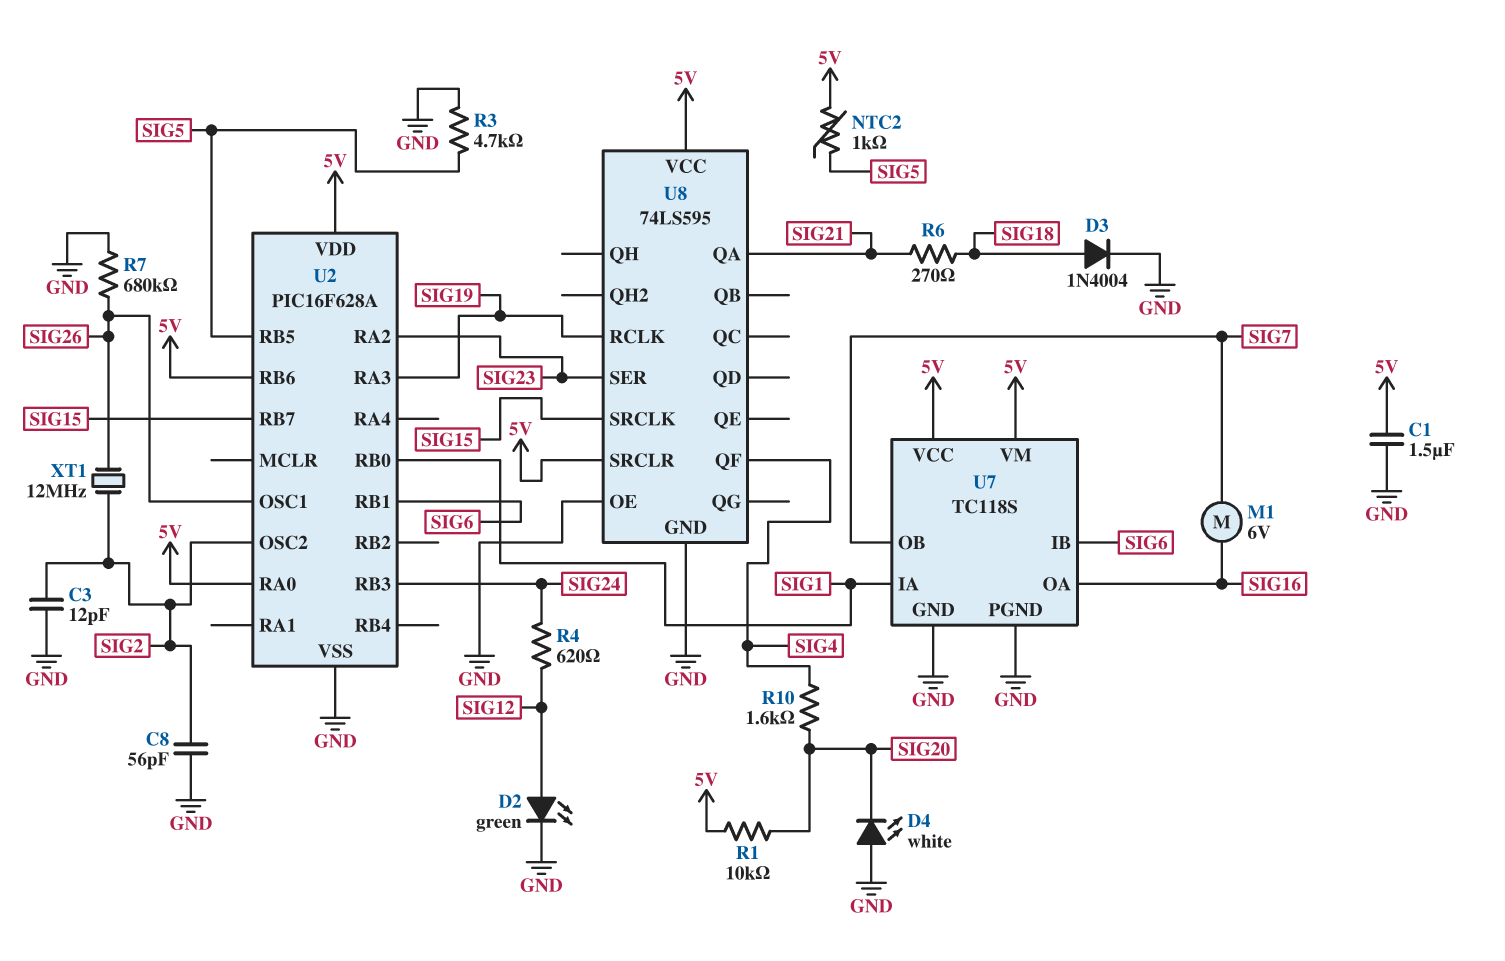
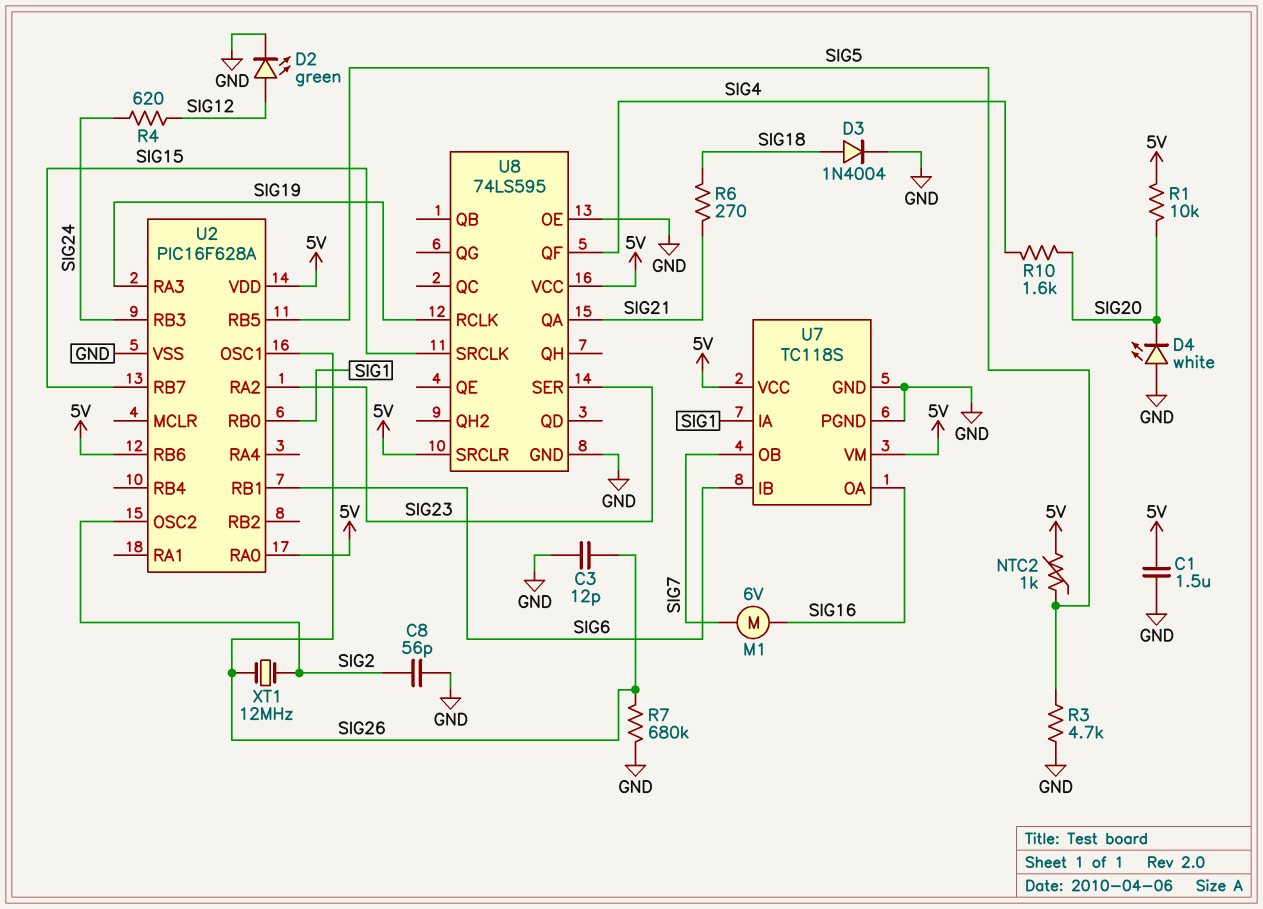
C3: 12pF (GND, SIG2) -> 12pF (GND, SIG26)

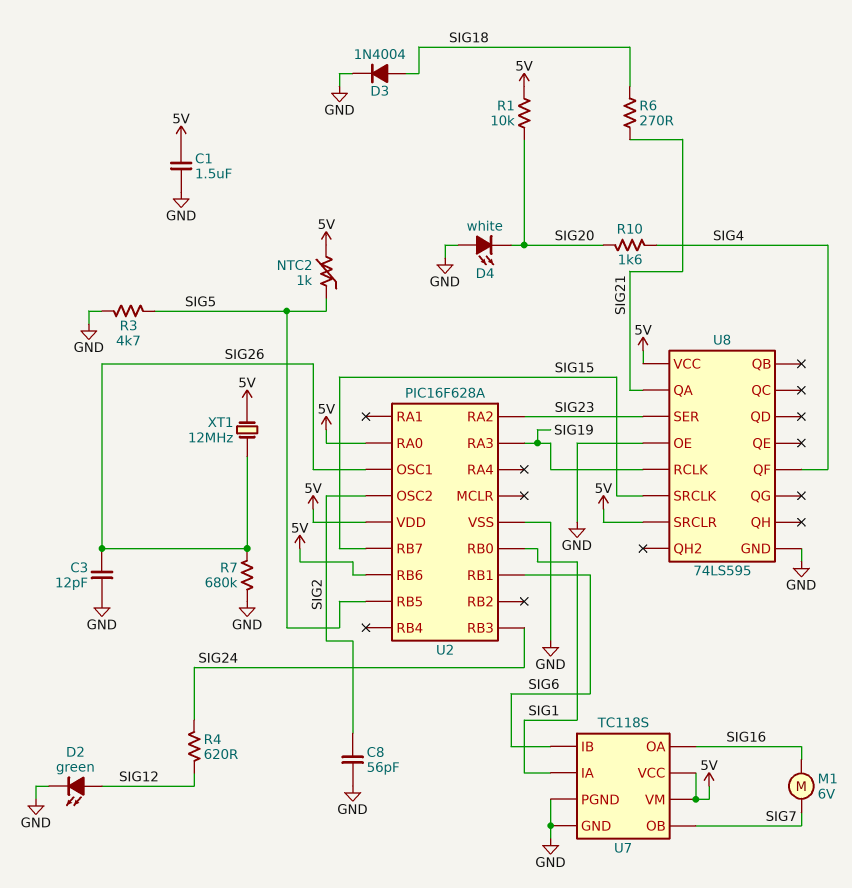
XT1: 12MHz (SIG2, SIG26) -> 12MHz (5V, SIG26)

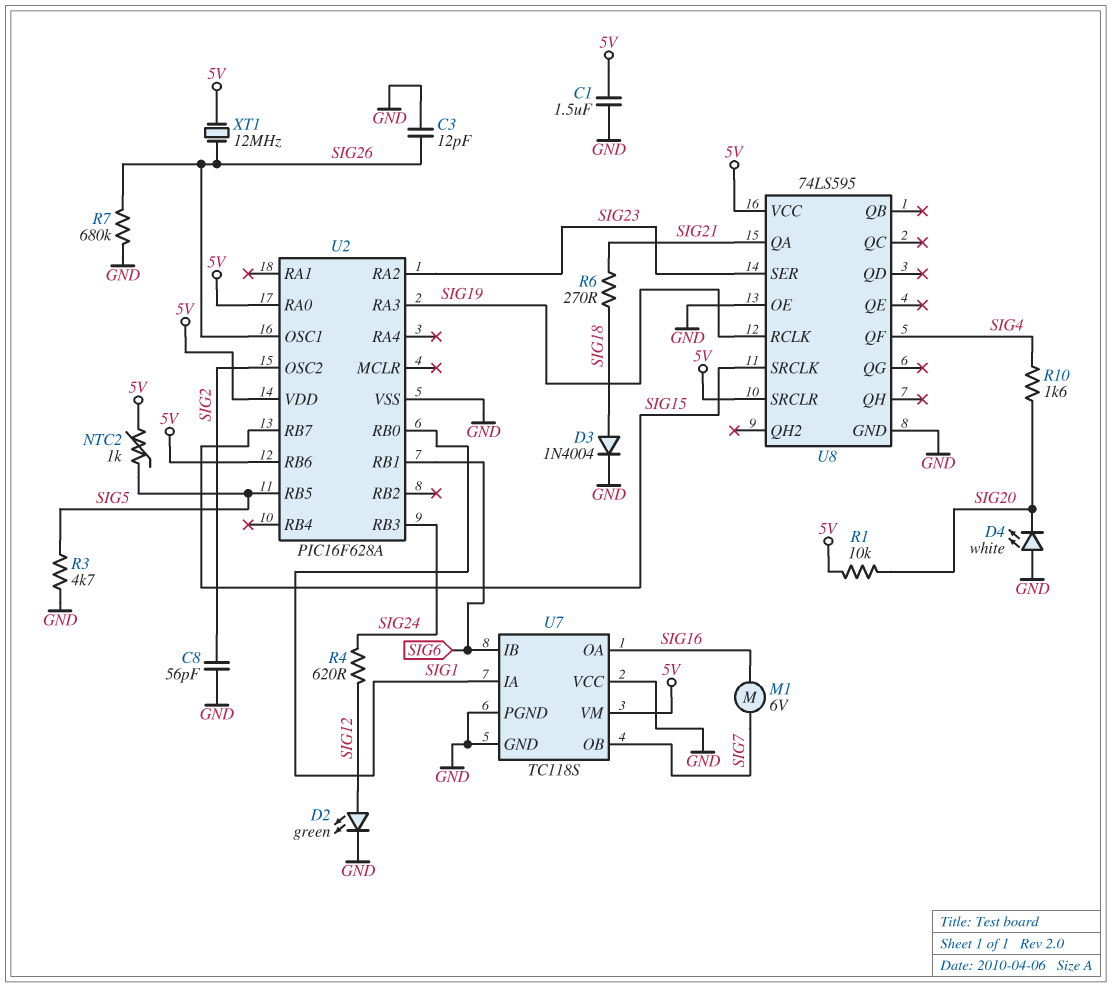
U7 pin VCC: 5V -> GND

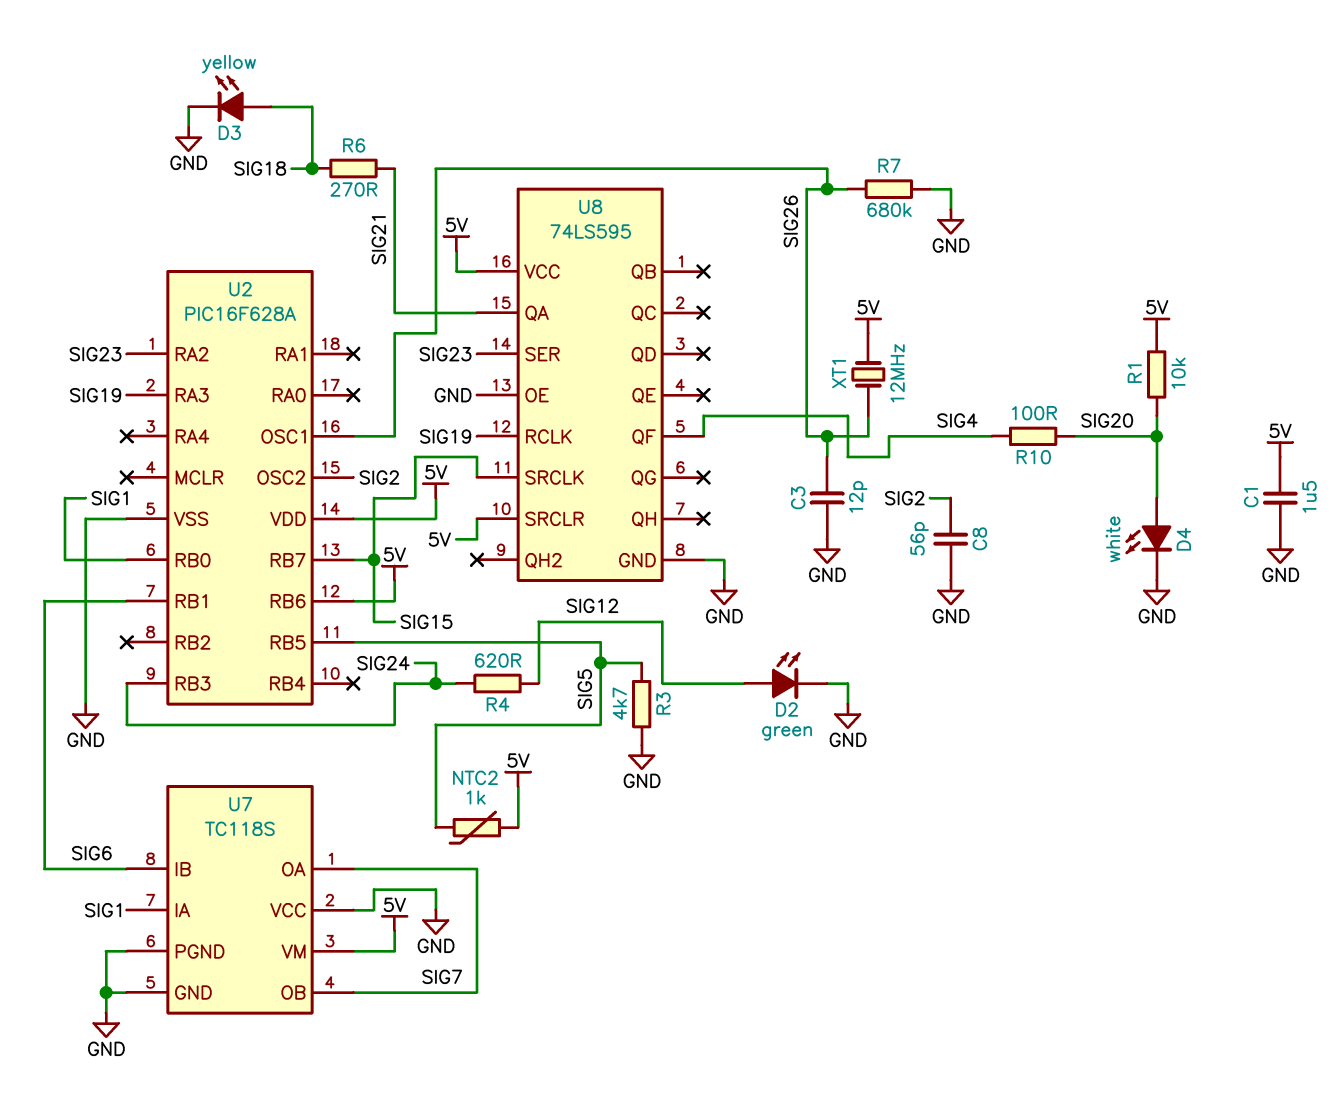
D3: diode 1N4004 (A SIG18, K GND) -> LED yellow (A SIG18, K GND)
D4: LED white (A GND, K SIG20) -> LED white (A SIG20, K GND)
M1: motor 6V (SIG7, SIG16) -> none
R10: 1.6k (SIG4, SIG20) -> 100 (SIG4, SIG20)
U2 pin RA0: 5V -> none
U7 pin OA: SIG16 -> SIG7

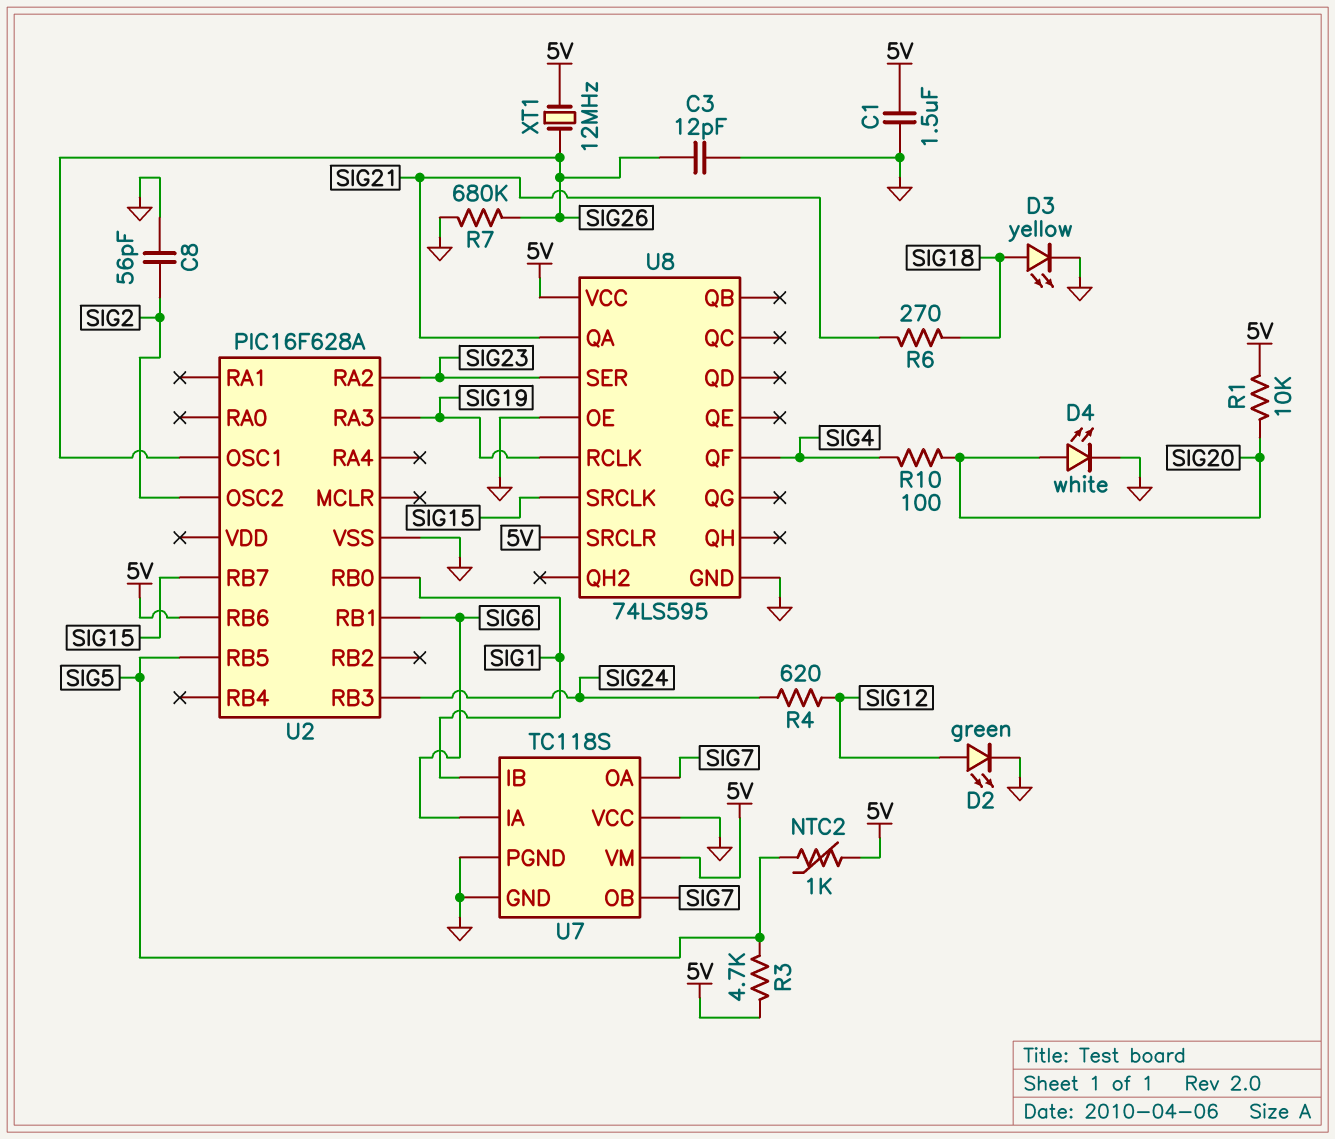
R3: 4.7k (GND, SIG5) -> 4.7k (5V, SIG5)
U2 pin VDD: 5V -> none
U7 pin IA: SIG1 -> SIG6
U7 pin IB: SIG6 -> SIG1

